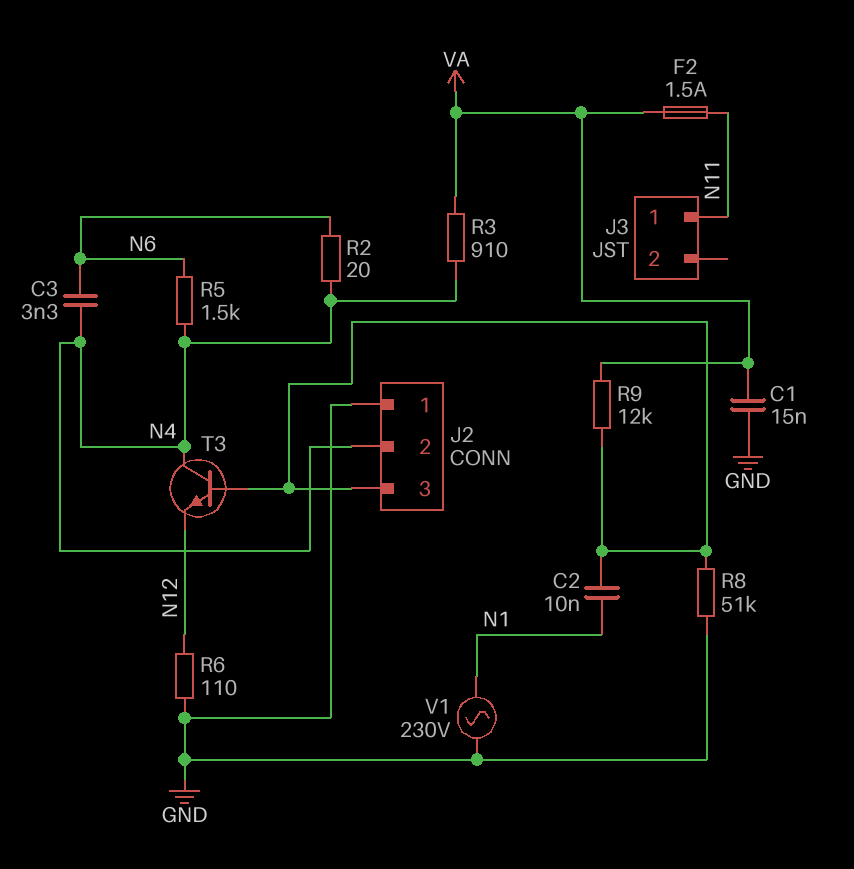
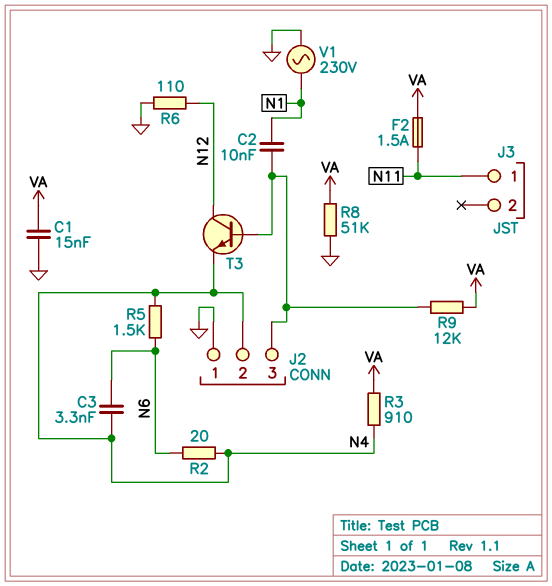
R8: 51k (GND, J2/3) -> 51k (GND, VA)
T3: NPN (B J2/3, C N4, E N12) -> NPN (B J2/3, C N12, E N4)

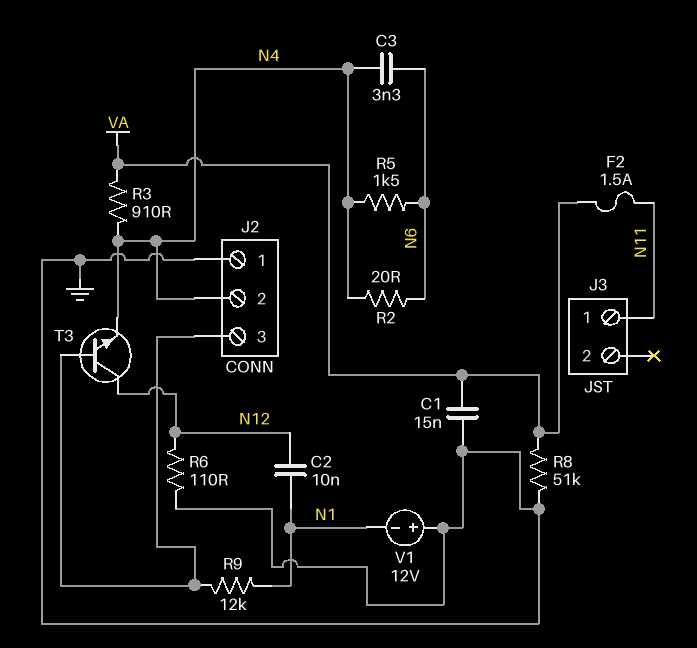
C2: 10nF (J2/3, N1) -> 10nF (N1, N12)
R9: 12k (J2/3, VA) -> 12k (J2/3, N1)
V1: AC 230V (GND, N1) -> 12V (plus GND, minus N1)

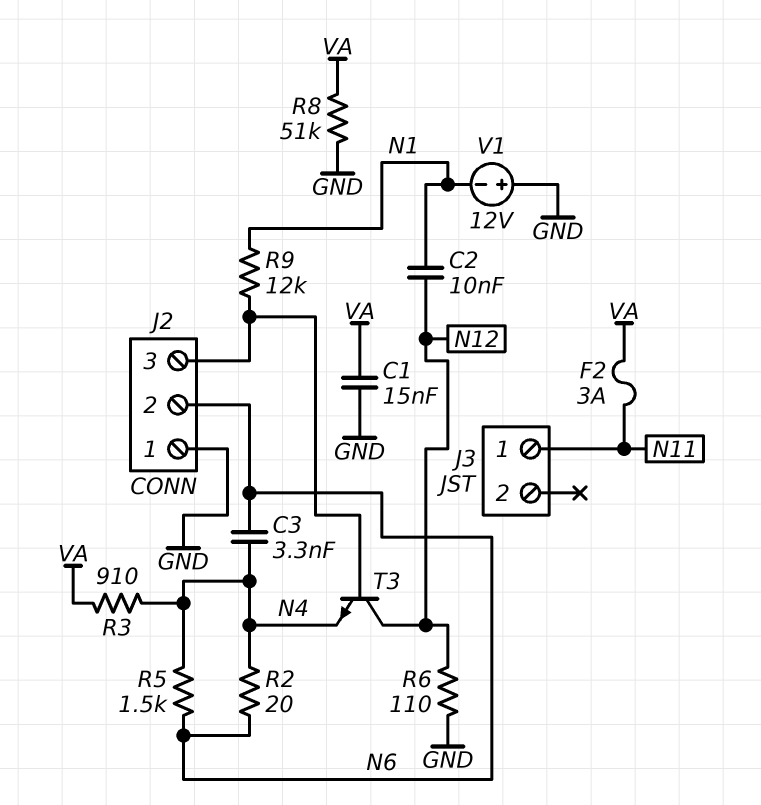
F2: 1.5A (N11, VA) -> 3A (N11, VA)
J2 pin 2: N4 -> N6

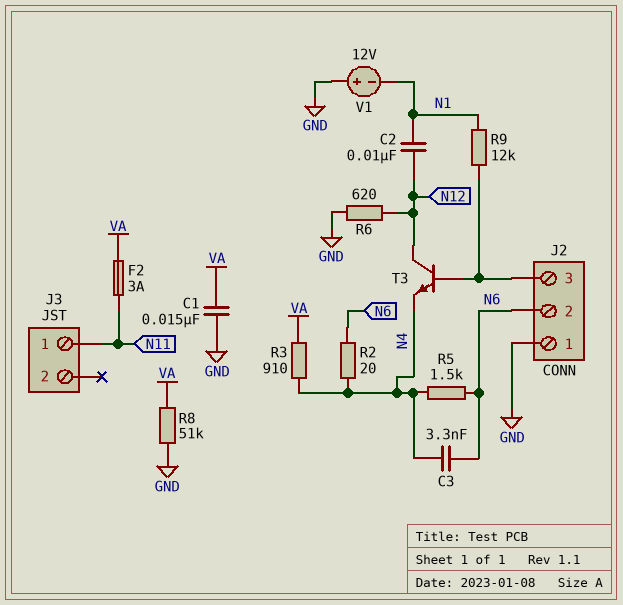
R6: 110 (GND, N12) -> 620 (GND, N12)

